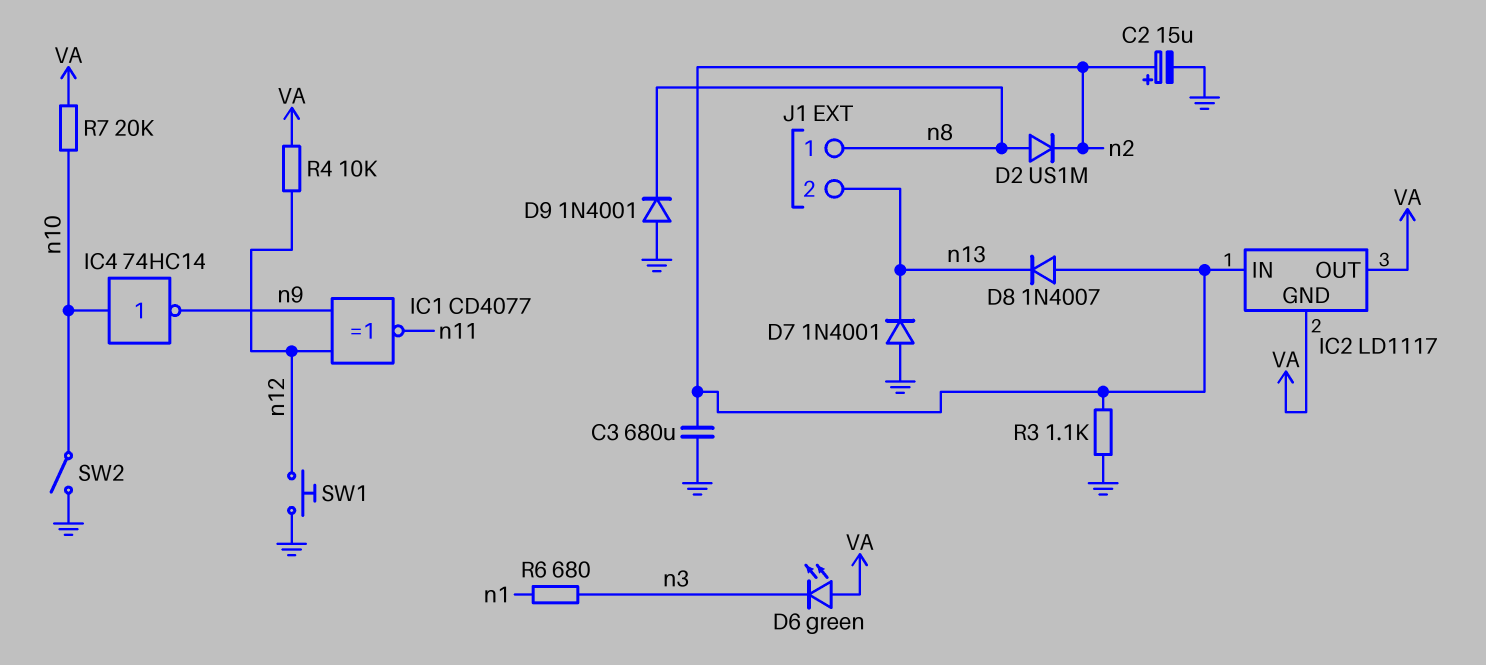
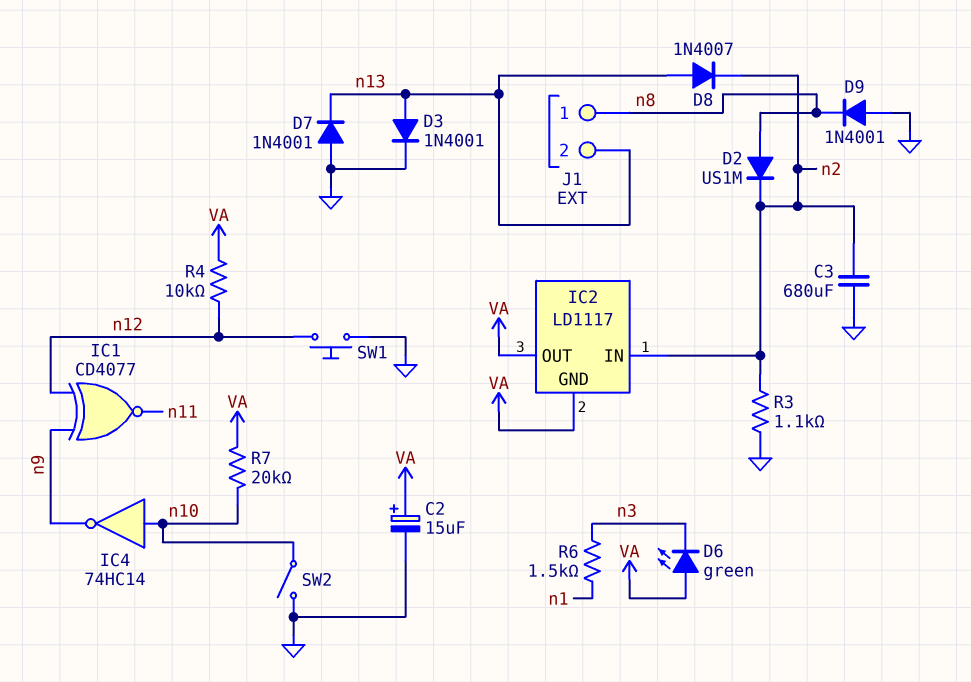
C2: 15uF (plus n2, minus GND) -> 15uF (plus VA, minus GND)
D3: none -> diode 1N4001 (A n13, K GND)
D8: diode 1N4007 (A n2, K n13) -> diode 1N4007 (A n13, K n2)
R6: 680 (n1, n3) -> 1.5k (n1, n3)

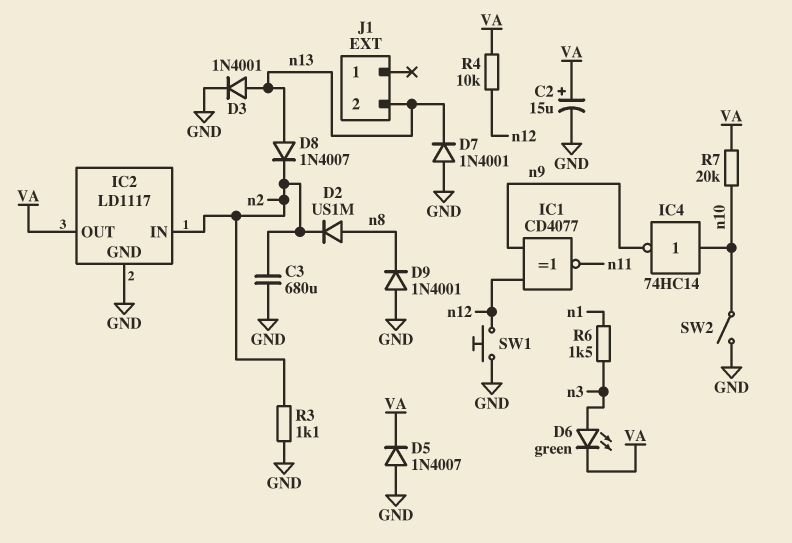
D5: none -> diode 1N4007 (A GND, K VA)
D6: LED green (A VA, K n3) -> LED green (A n3, K VA)
IC2 pin GND: VA -> GND
J1 pin 1: n8 -> none

